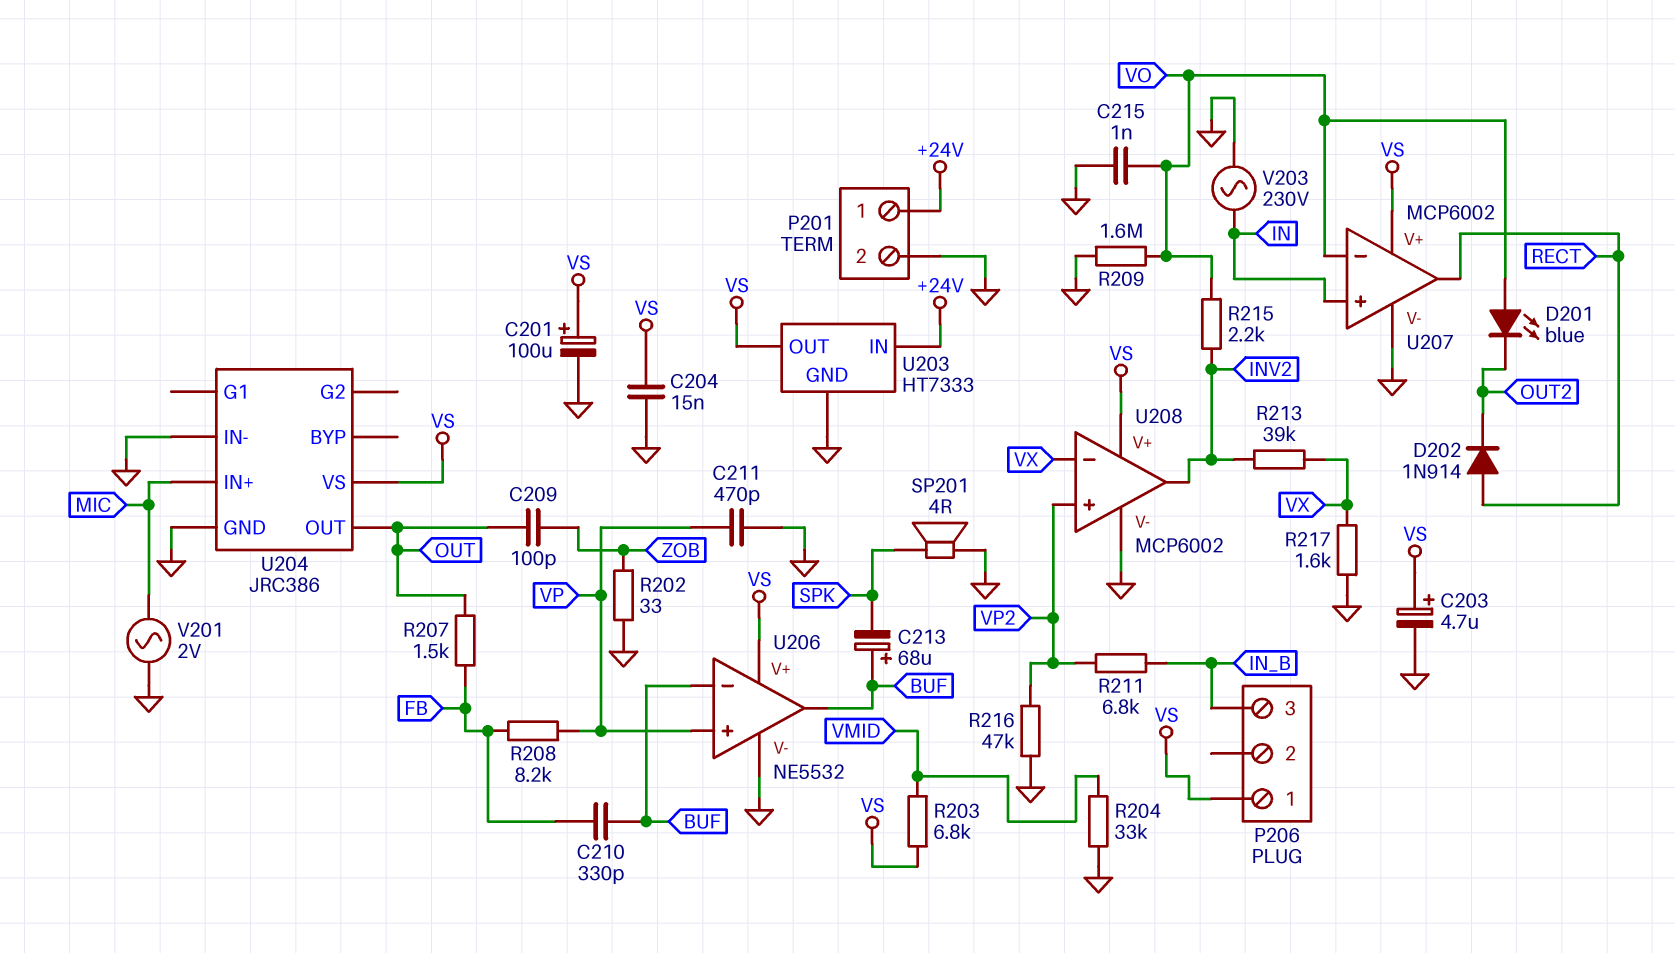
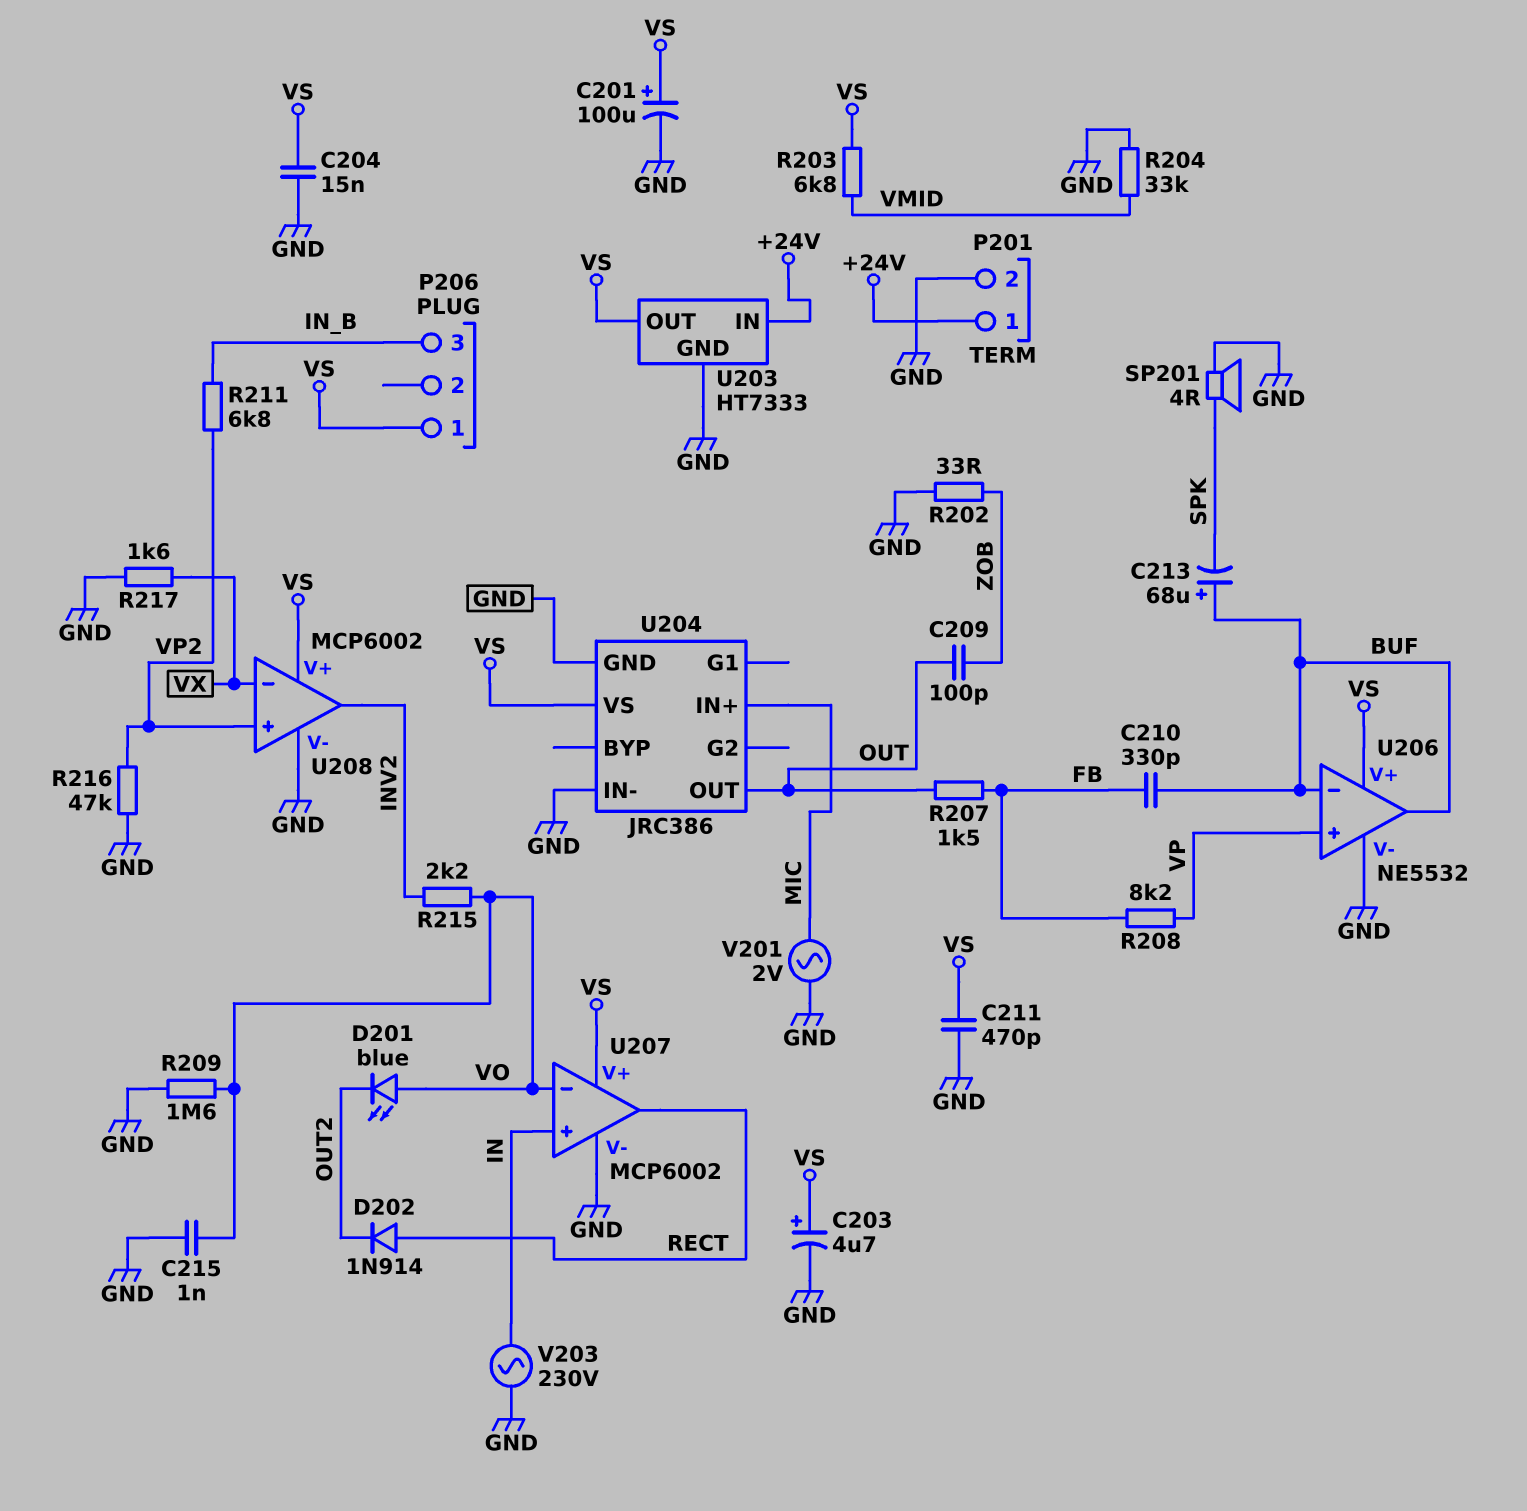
C211: 470pF (GND, VP) -> 470pF (GND, VS)
R213: 39k (INV2, VX) -> none

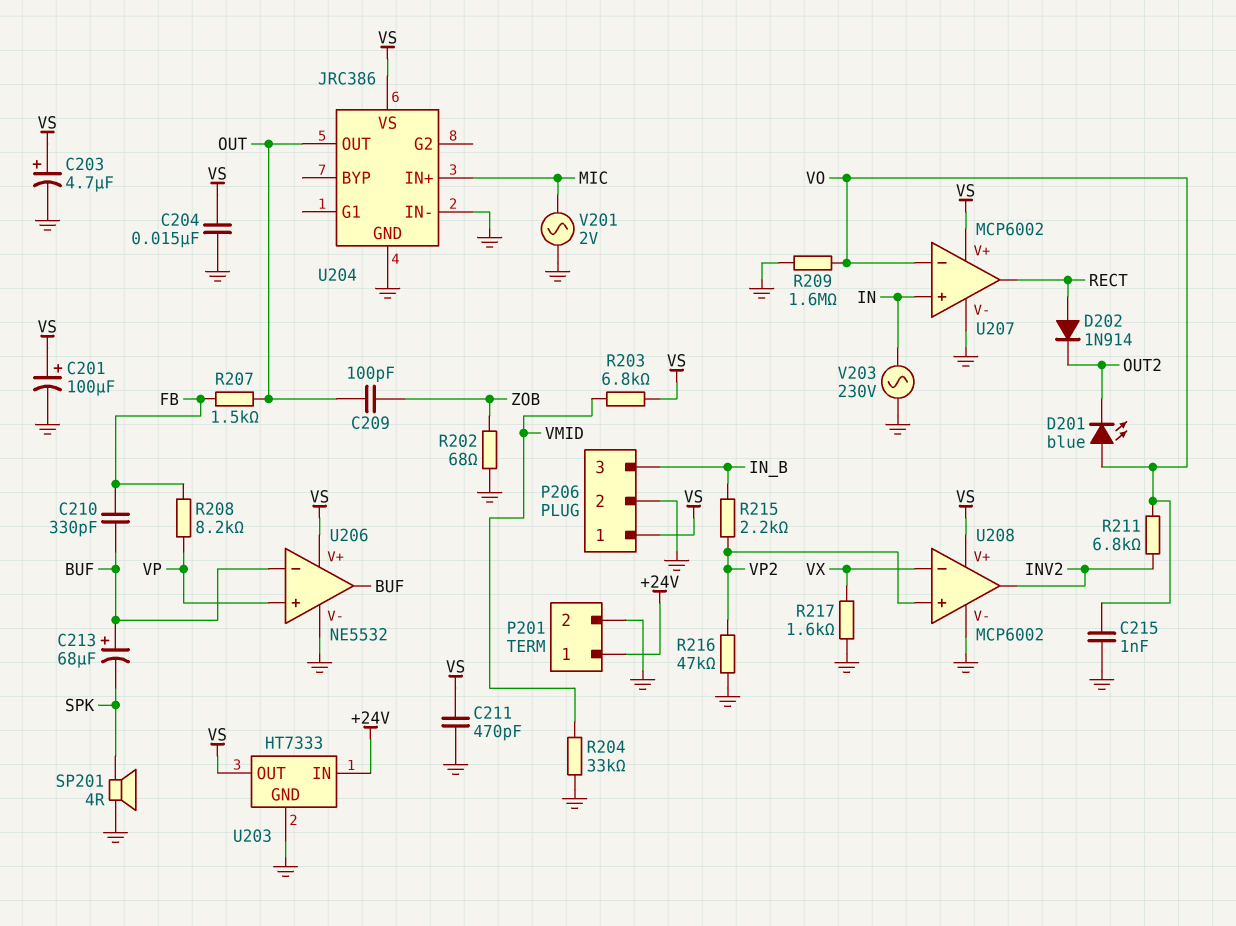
P206 pin 2: none -> GND
R202: 33 (GND, ZOB) -> 68 (GND, ZOB)
R211: 6.8k (IN_B, VP2) -> 6.8k (INV2, VO)
R215: 2.2k (INV2, VO) -> 2.2k (IN_B, VP2)

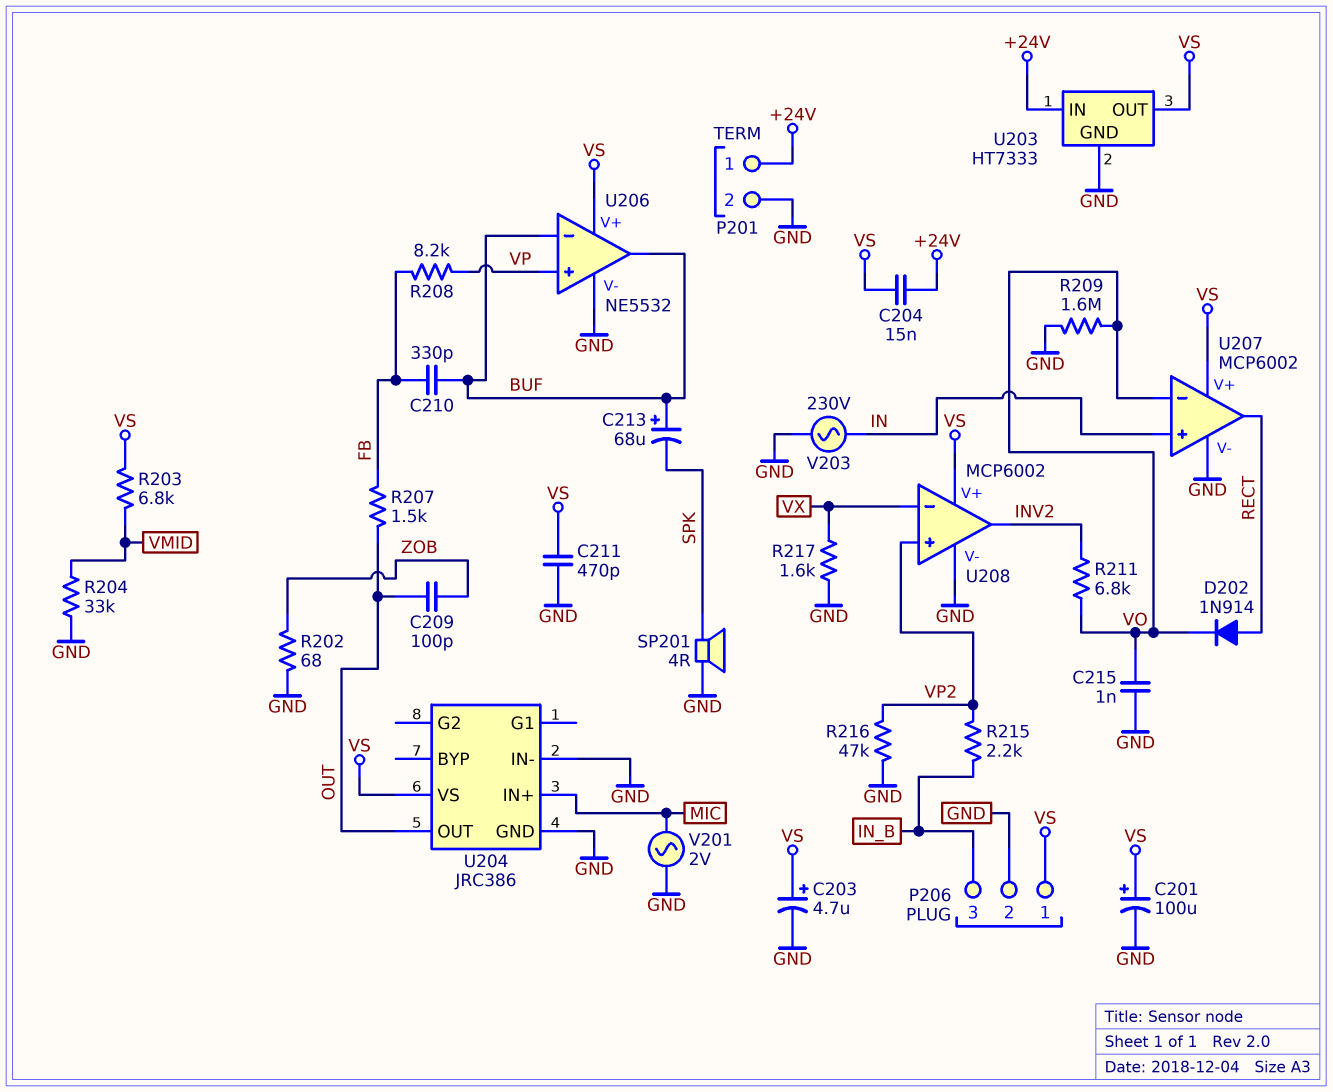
C204: 15nF (GND, VS) -> 15nF (+24V, VS)
D201: LED blue (A VO, K OUT2) -> none
D202: diode 1N914 (A RECT, K OUT2) -> diode 1N914 (A RECT, K VO)

